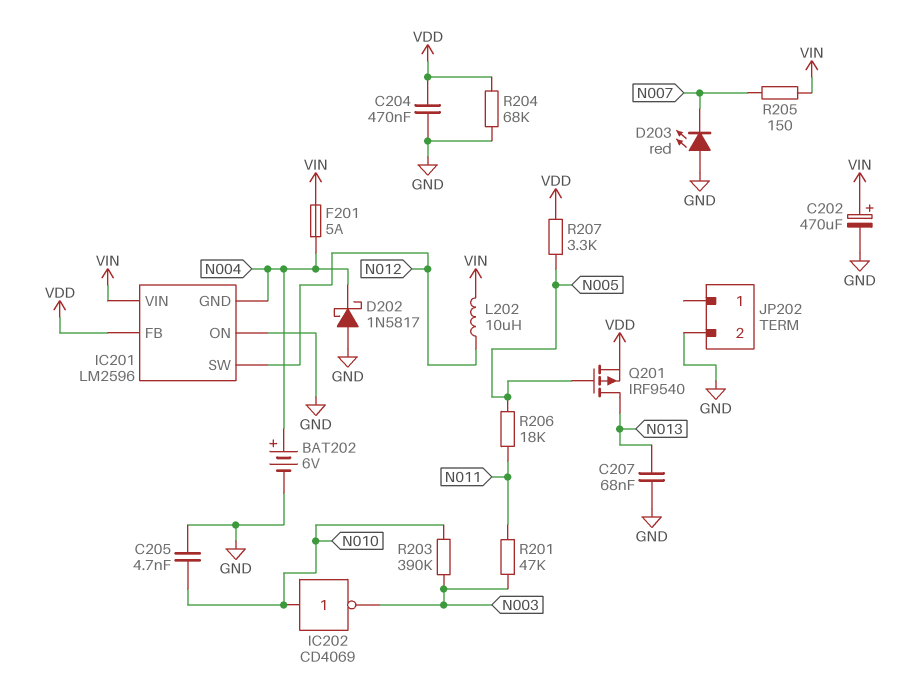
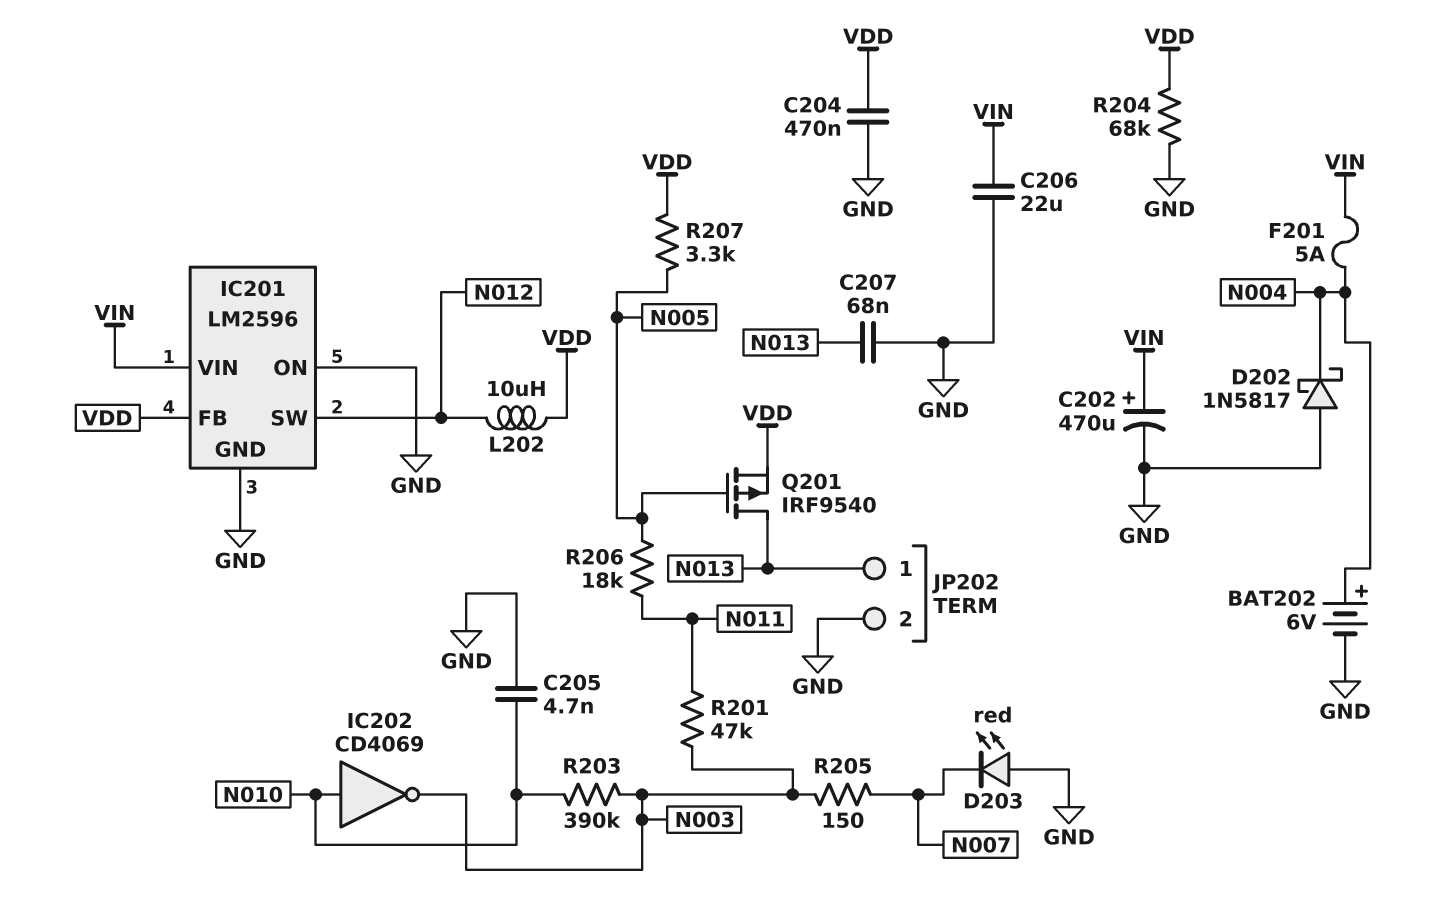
C206: none -> 22uF (GND, VIN)
IC201 pin GND: N004 -> GND
JP202 pin 1: none -> N013
L202: 10uH (N012, VIN) -> 10uH (N012, VDD)
R205: 150 (N007, VIN) -> 150 (N003, N007)

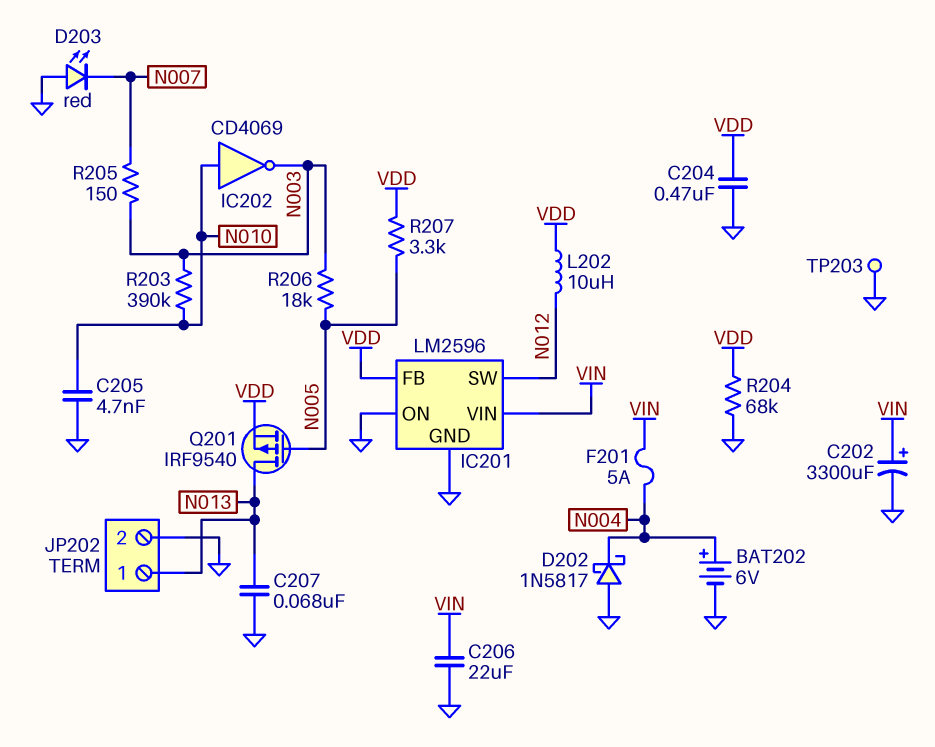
C202: 470uF (plus VIN, minus GND) -> 3300uF (plus VIN, minus GND)
R201: 47k (N003, N011) -> none
R206: 18k (N005, N011) -> 18k (N003, N005)
TP203: none -> test point (GND)

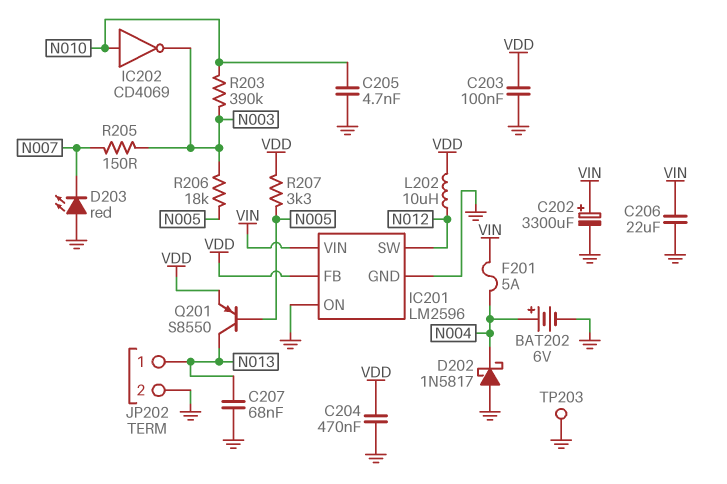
C203: none -> 100nF (GND, VDD)
Q201: PMOS IRF9540 (G N005, D N013, S VDD) -> PNP S8550 (B N005, C N013, E VDD)
R204: 68k (GND, VDD) -> none

